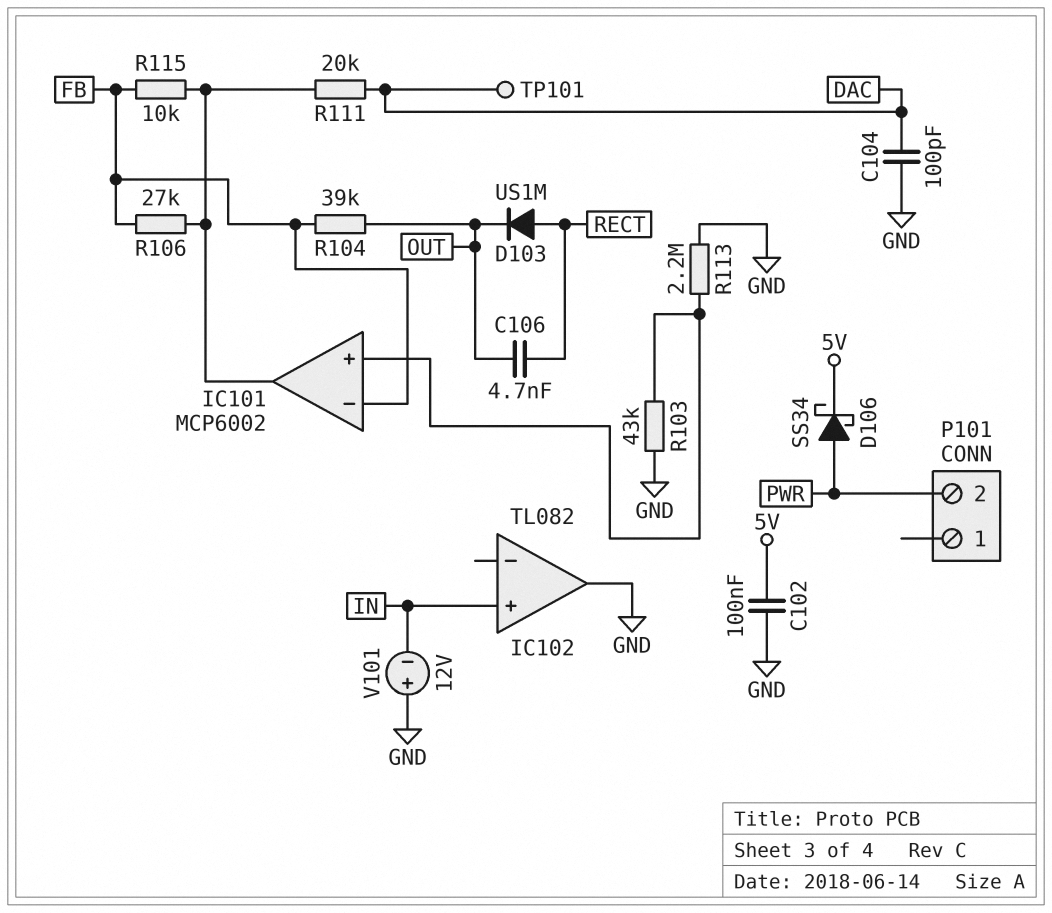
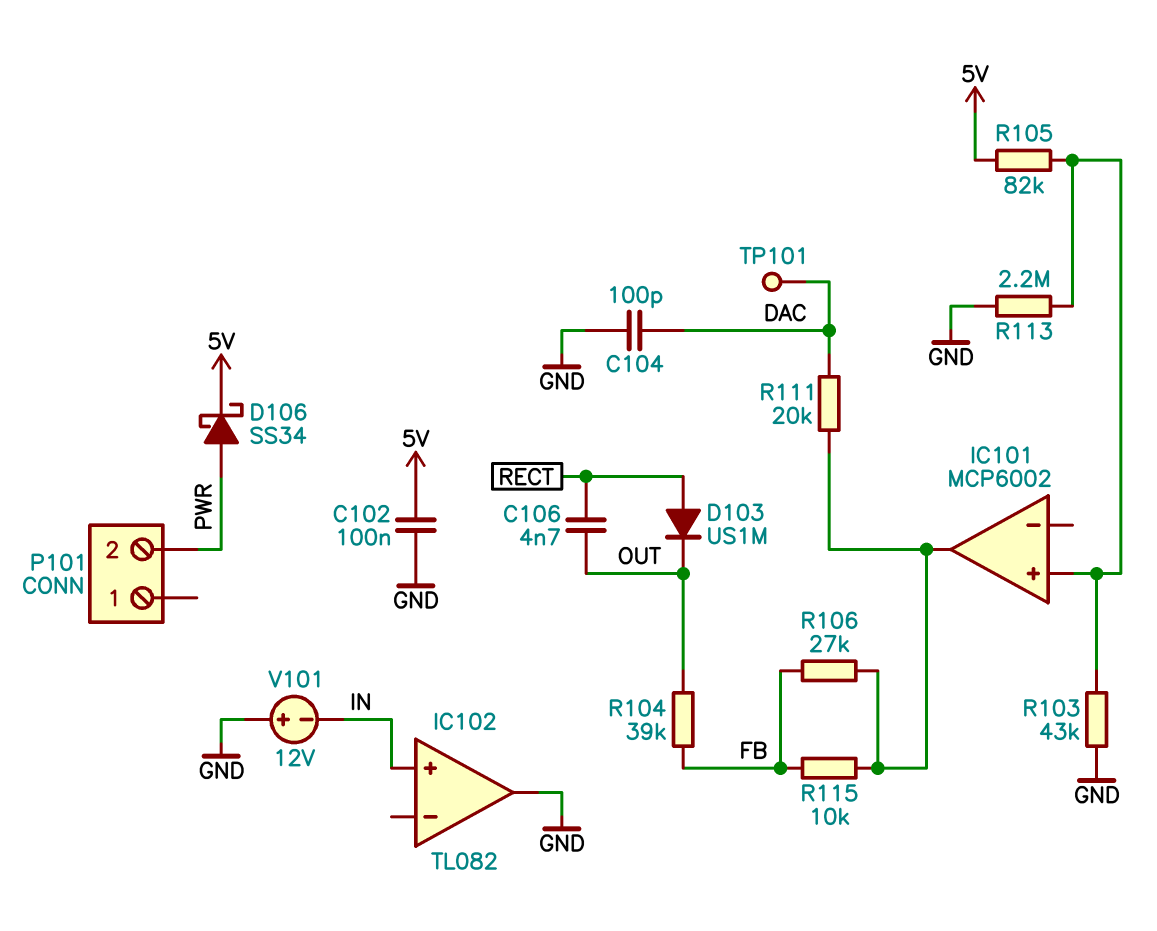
IC101 pin in-: FB -> none
R105: none -> 82k (5V, IC101/in+)

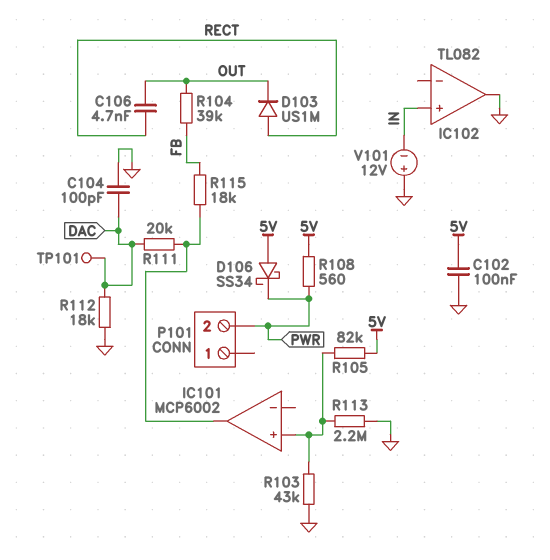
D106: schottky SS34 (A PWR, K 5V) -> schottky SS34 (A 5V, K PWR)
R106: 27k (FB, IC101/out) -> none
R108: none -> 560 (5V, PWR)
R112: none -> 18k (DAC, GND)
R115: 10k (FB, IC101/out) -> 18k (FB, IC101/out)

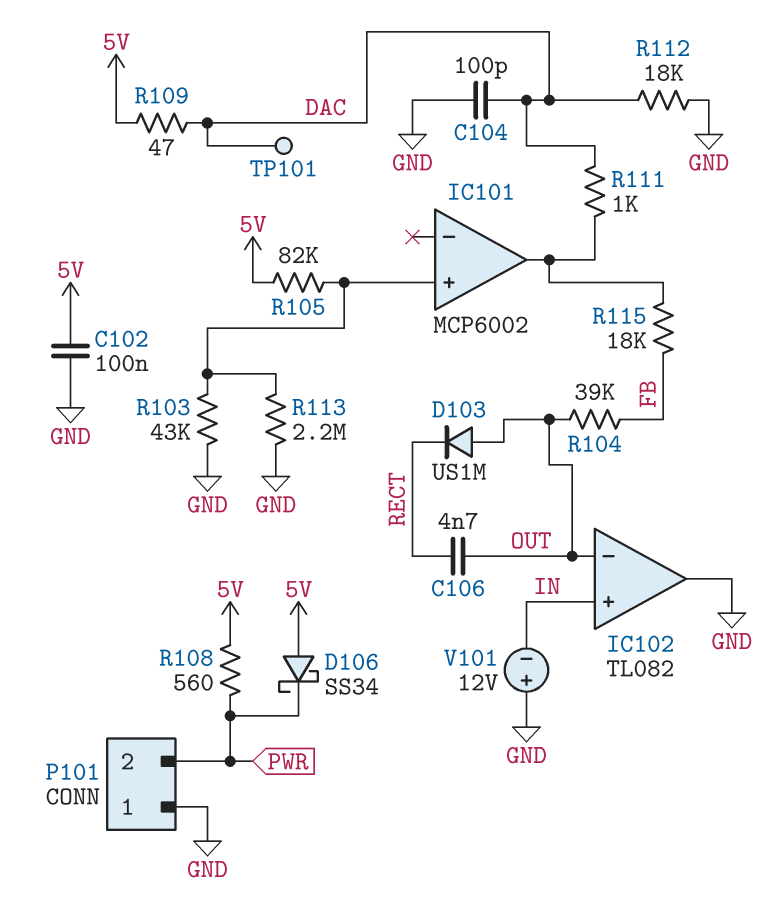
D103: diode US1M (A RECT, K OUT) -> diode US1M (A OUT, K RECT)
IC102 pin in-: none -> OUT
P101 pin 1: none -> GND
R109: none -> 47 (5V, DAC)
R111: 20k (DAC, IC101/out) -> 1k (DAC, IC101/out)

